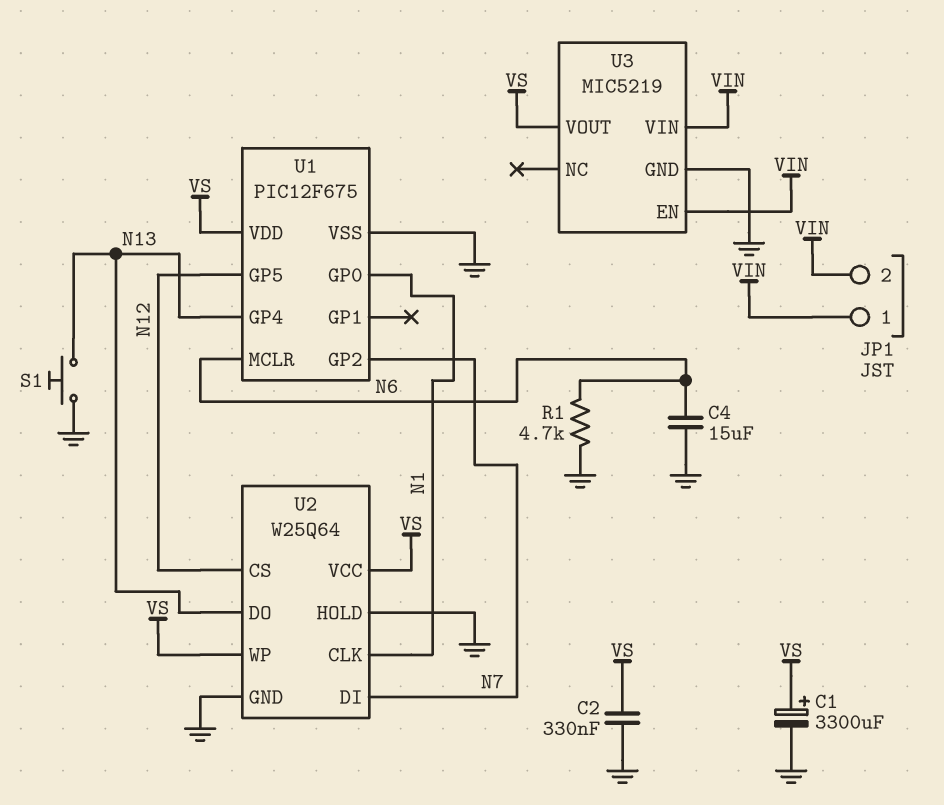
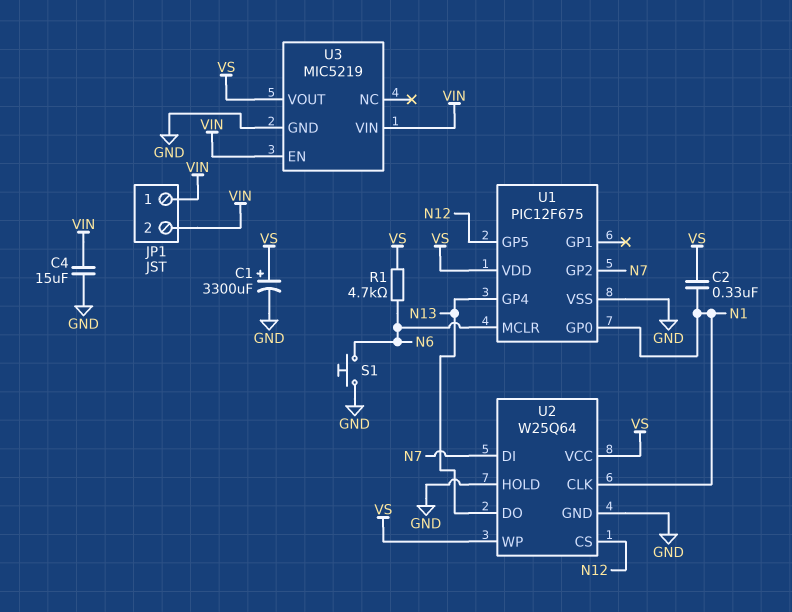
C2: 330nF (GND, VS) -> 330nF (N1, VS)
C4: 15uF (GND, N6) -> 15uF (GND, VIN)
R1: 4.7k (GND, N6) -> 4.7k (N6, VS)
S1: button (GND, N13) -> button (GND, N6)

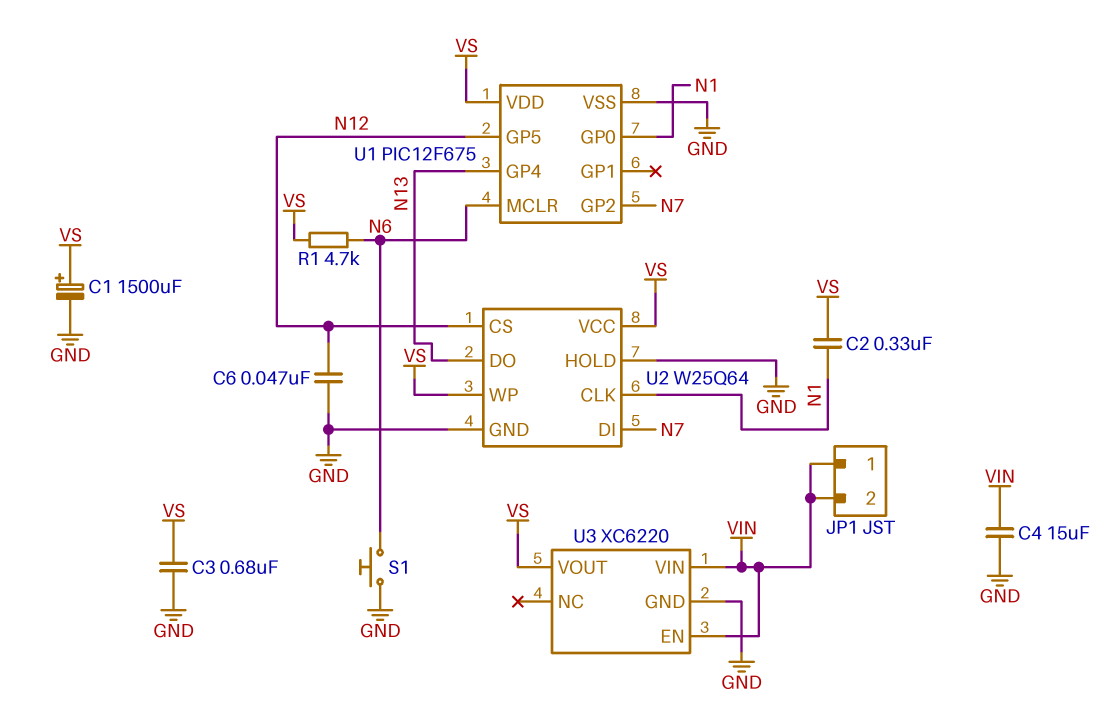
C1: 3300uF (plus VS, minus GND) -> 1500uF (plus VS, minus GND)
C3: none -> 680nF (GND, VS)
C6: none -> 47nF (GND, N12)
U3: MIC5219 -> XC6220

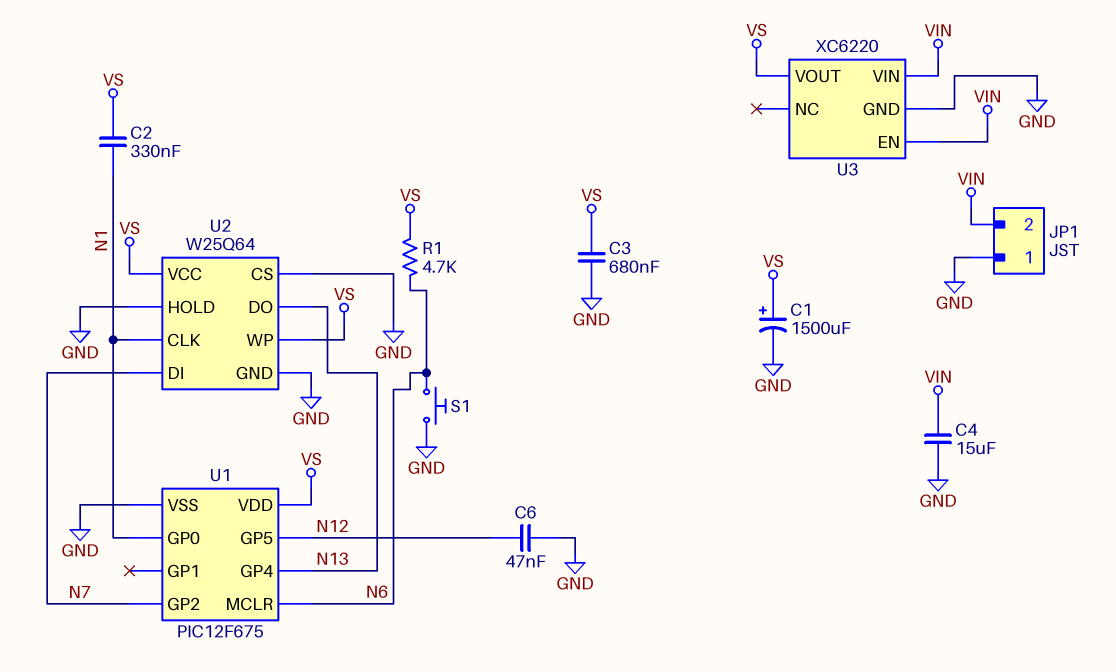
JP1 pin 1: VIN -> GND
U2 pin CS: N12 -> GND

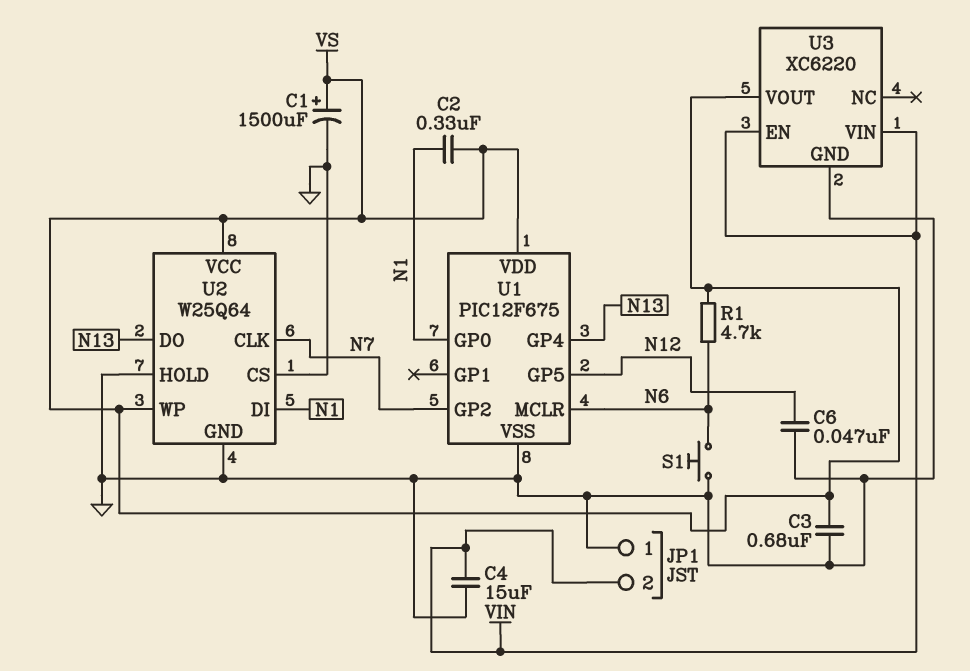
U2 pin CLK: N1 -> N7
U2 pin DI: N7 -> N1

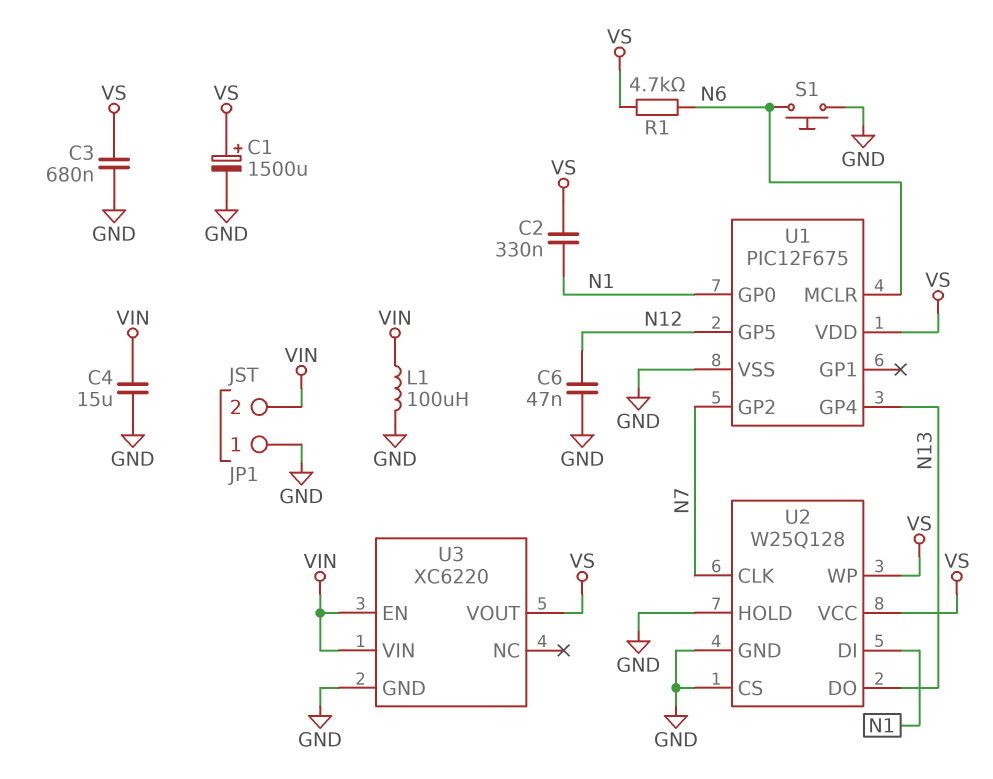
L1: none -> 100uH (GND, VIN)
U2: W25Q64 -> W25Q128

